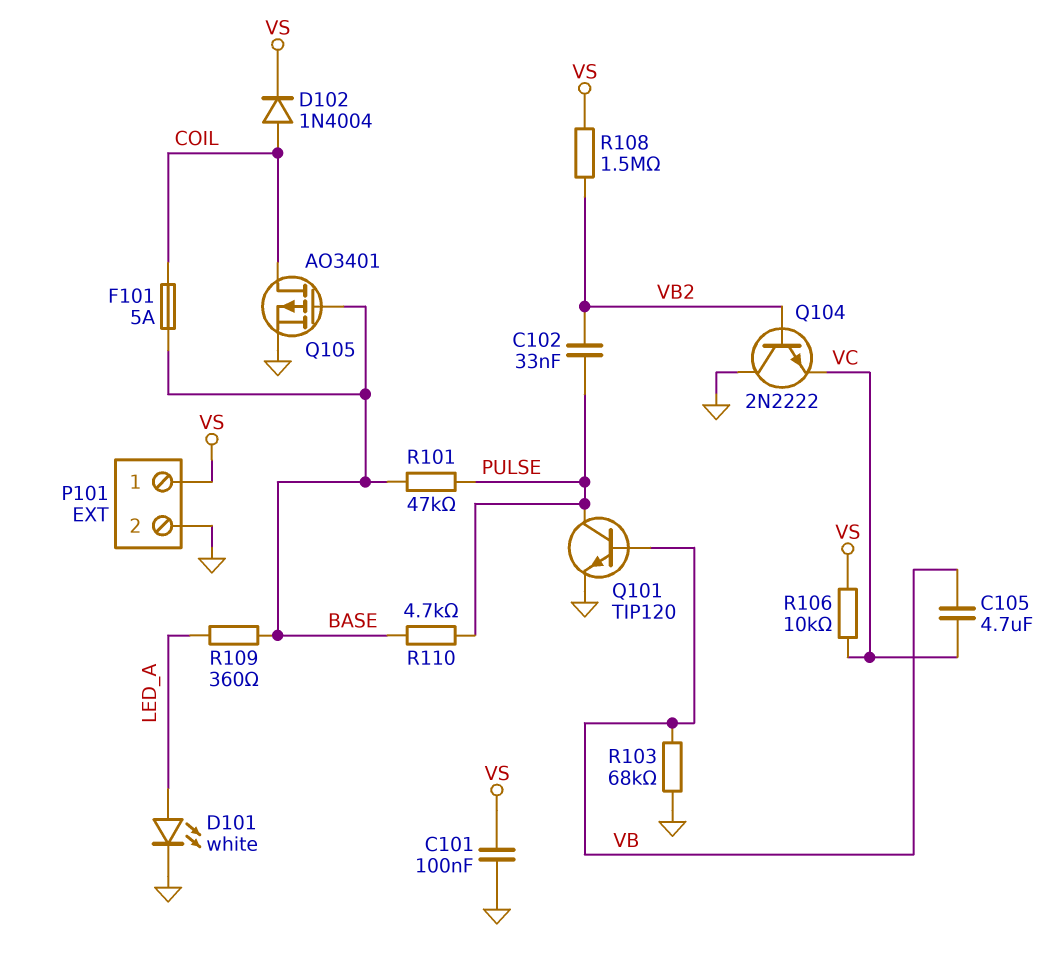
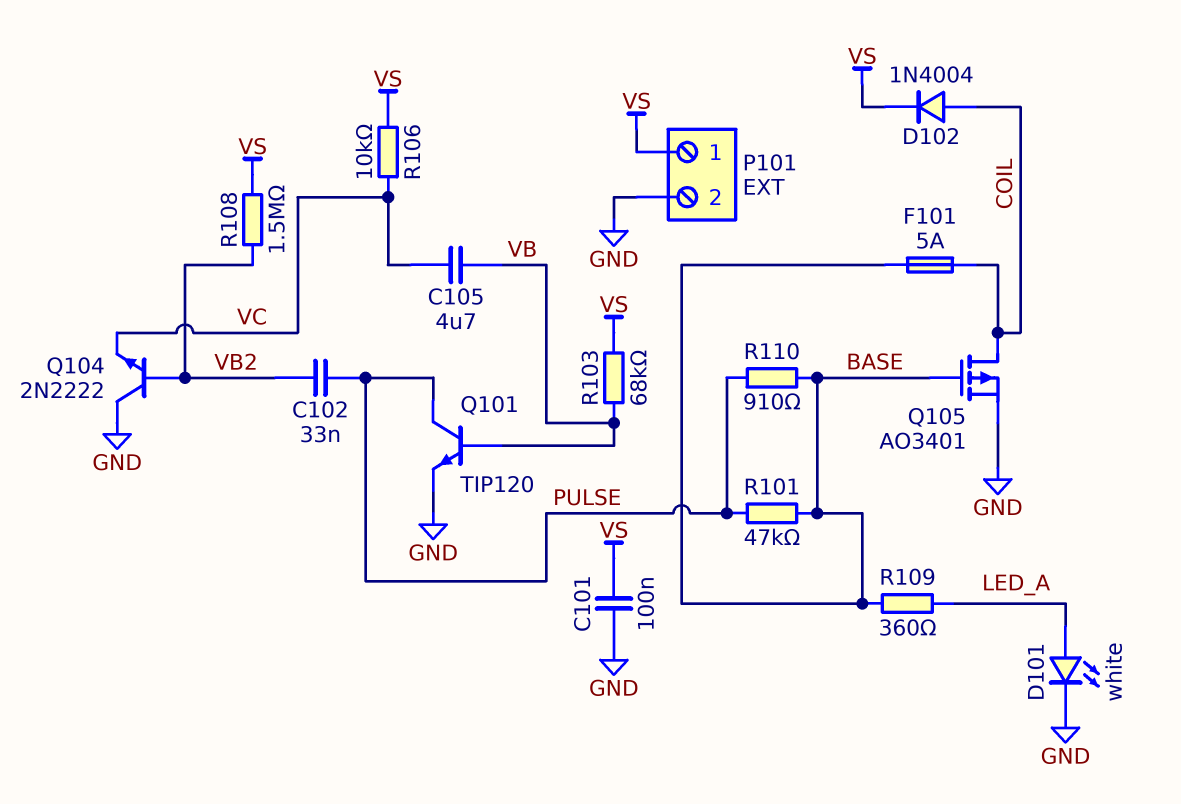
R103: 68k (GND, VB) -> 68k (VB, VS)
R110: 4.7k (BASE, PULSE) -> 910 (BASE, PULSE)

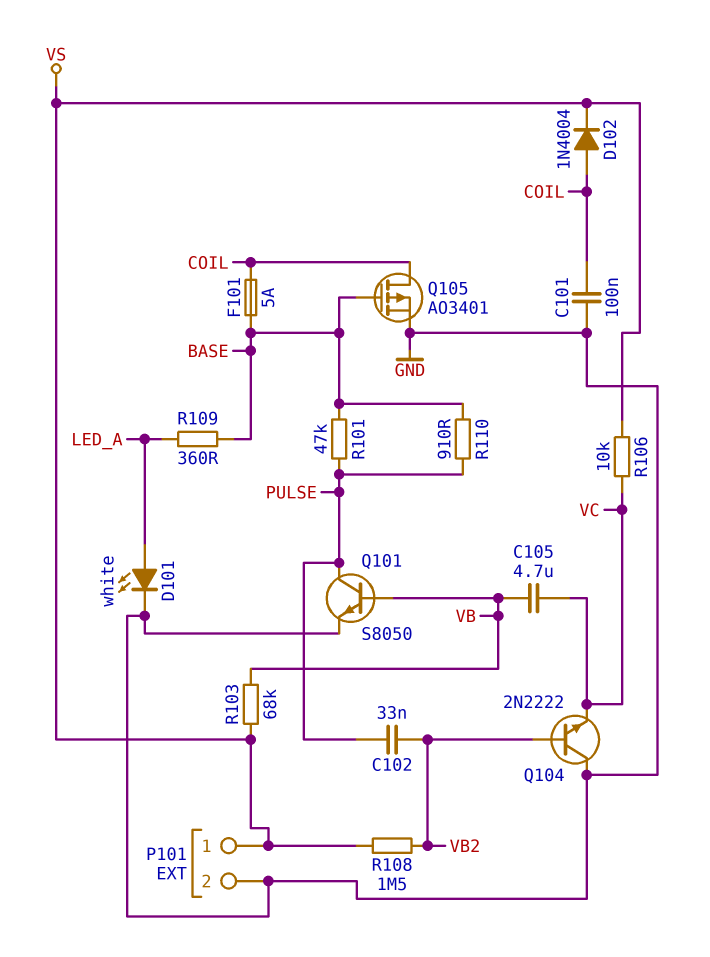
C101: 100nF (GND, VS) -> 100nF (COIL, GND)
Q101: NPN TIP120 (B VB, C PULSE, E GND) -> NPN S8050 (B VB, C PULSE, E GND)

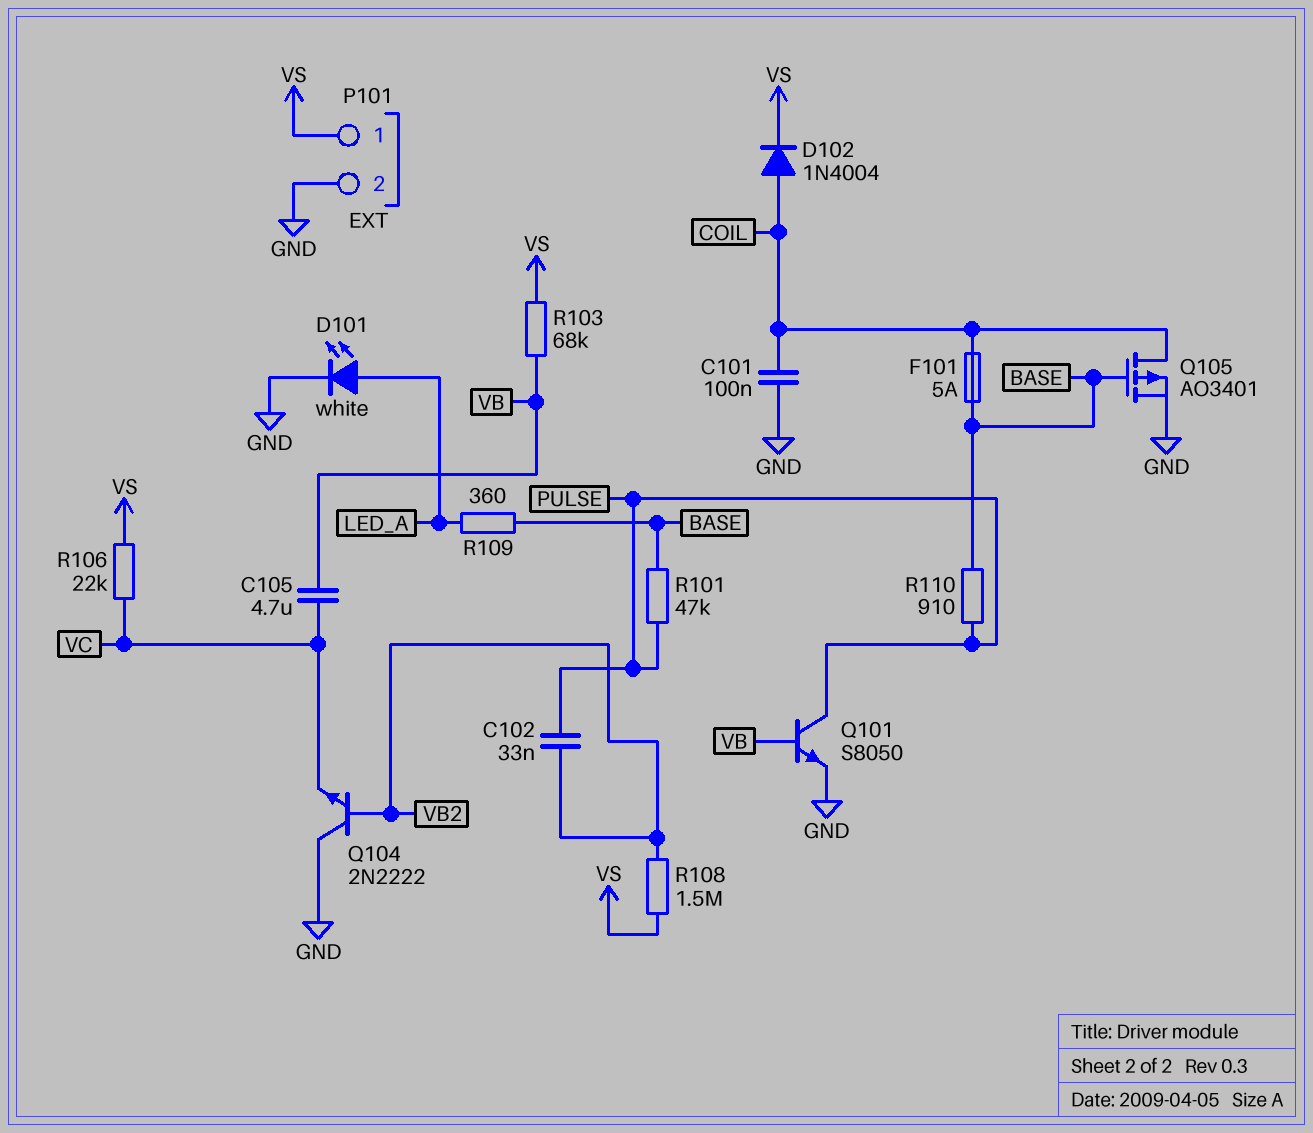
R106: 10k (VC, VS) -> 22k (VC, VS)

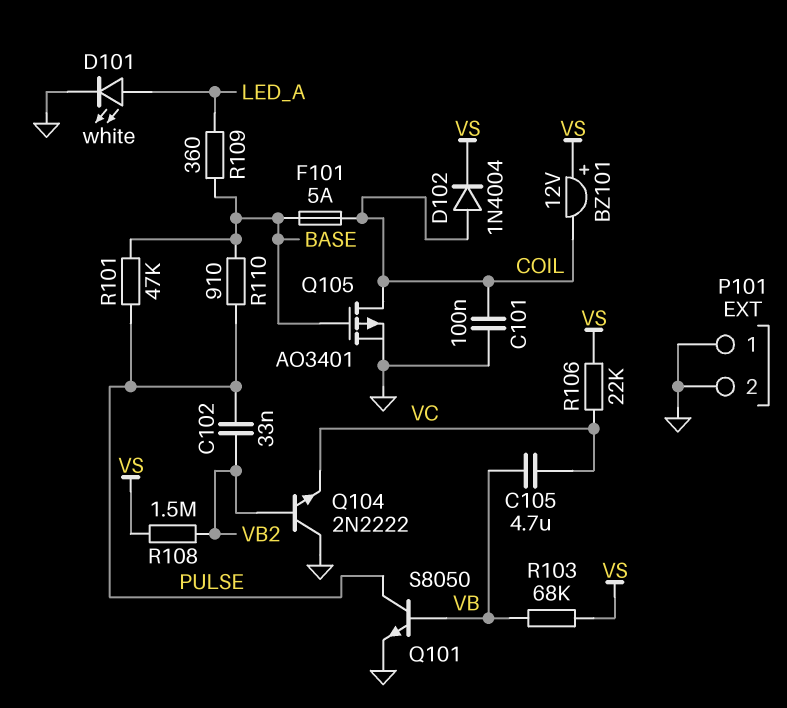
BZ101: none -> buzzer 12V (plus VS, minus COIL)
P101 pin 1: VS -> GND

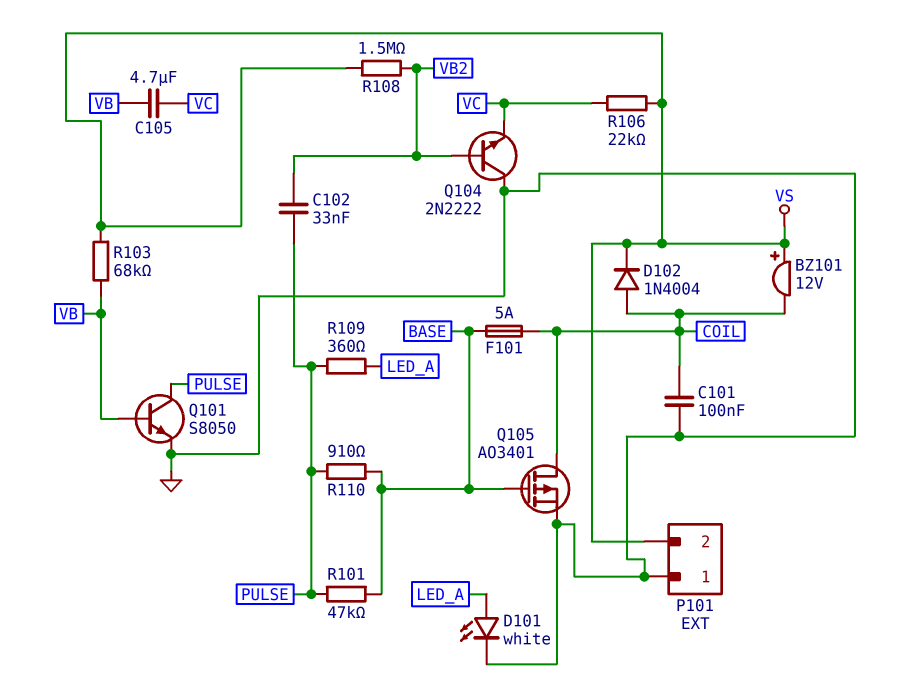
P101 pin 2: GND -> VS
R109: 360 (BASE, LED_A) -> 360 (LED_A, PULSE)

